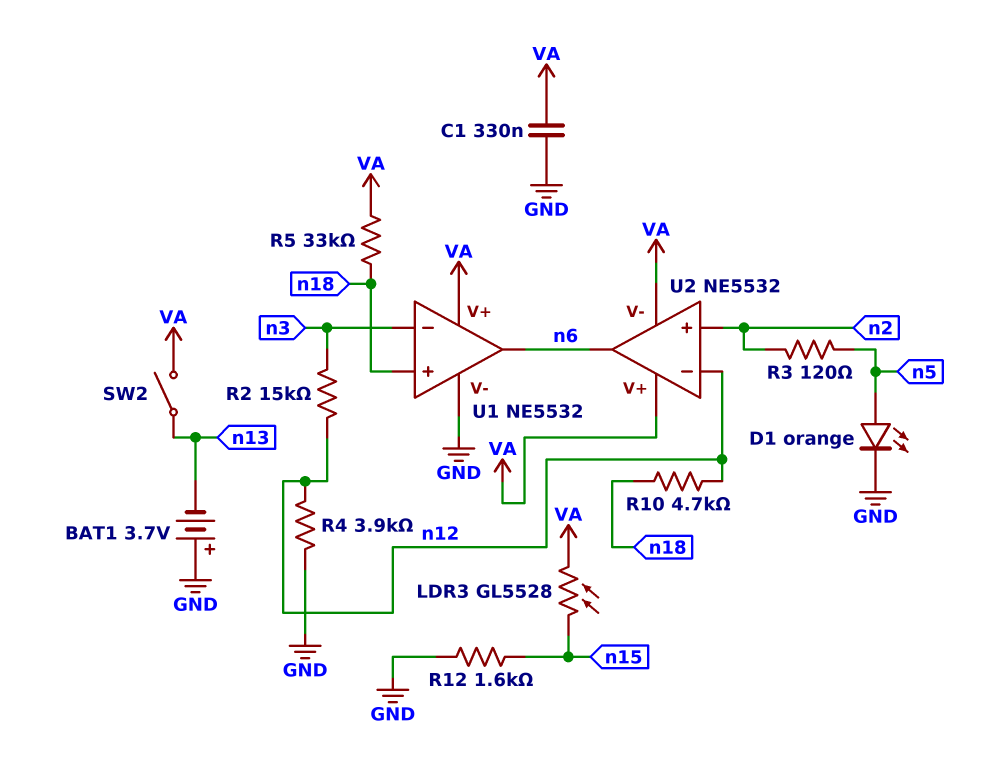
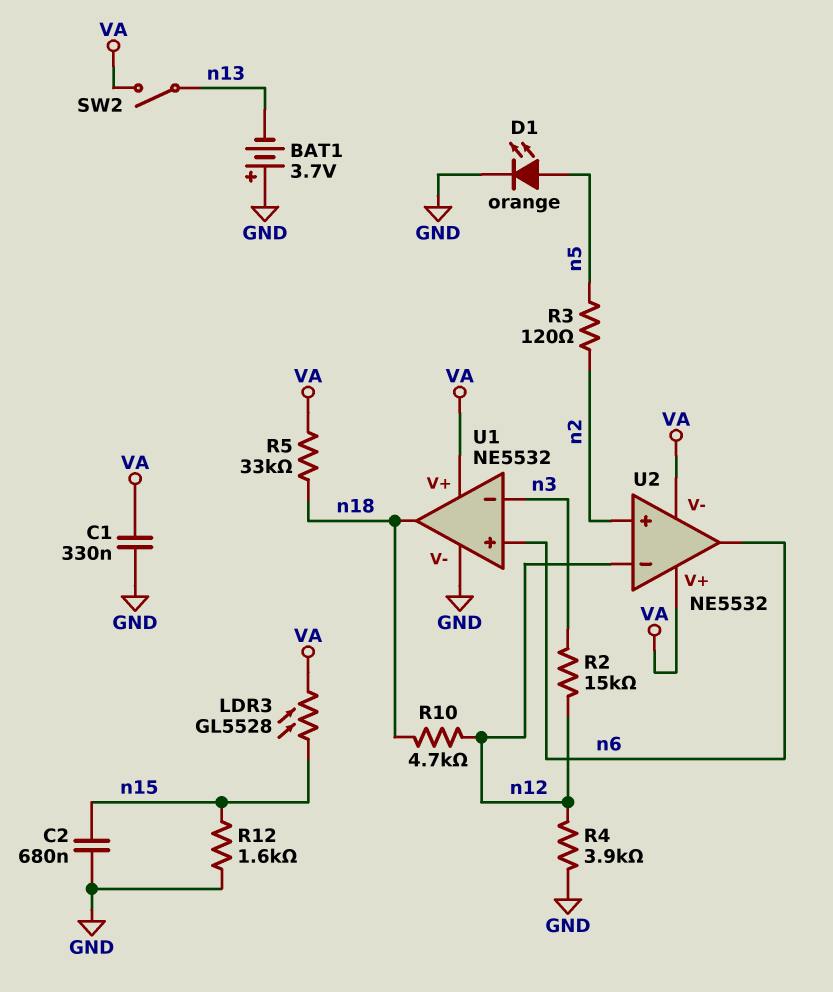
C2: none -> 680nF (GND, n15)
U1 pin in+: n18 -> n6
U1 pin out: n6 -> n18

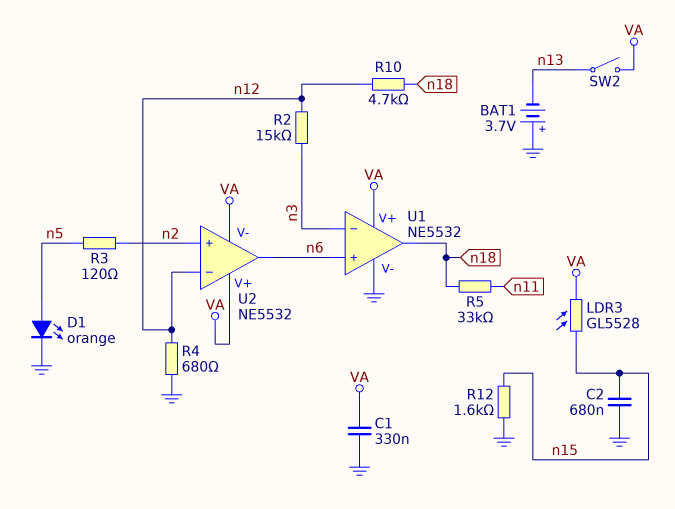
R4: 3.9k (GND, n12) -> 680 (GND, n12)
R5: 33k (VA, n18) -> 33k (n11, n18)

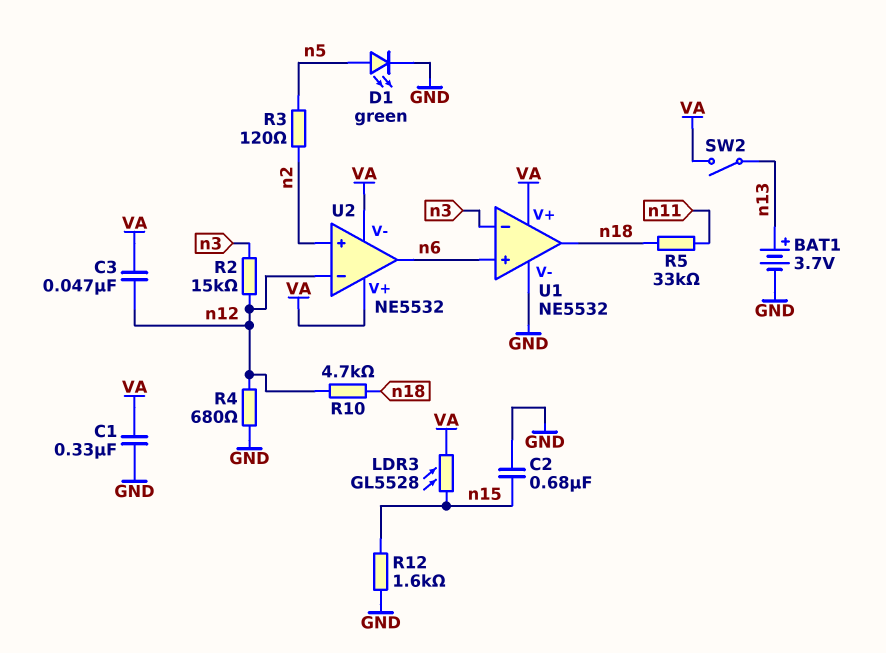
BAT1: 3.7V (plus GND, minus n13) -> 3.7V (plus n13, minus GND)
C3: none -> 47nF (VA, n12)
D1: LED orange (A n5, K GND) -> LED green (A n5, K GND)

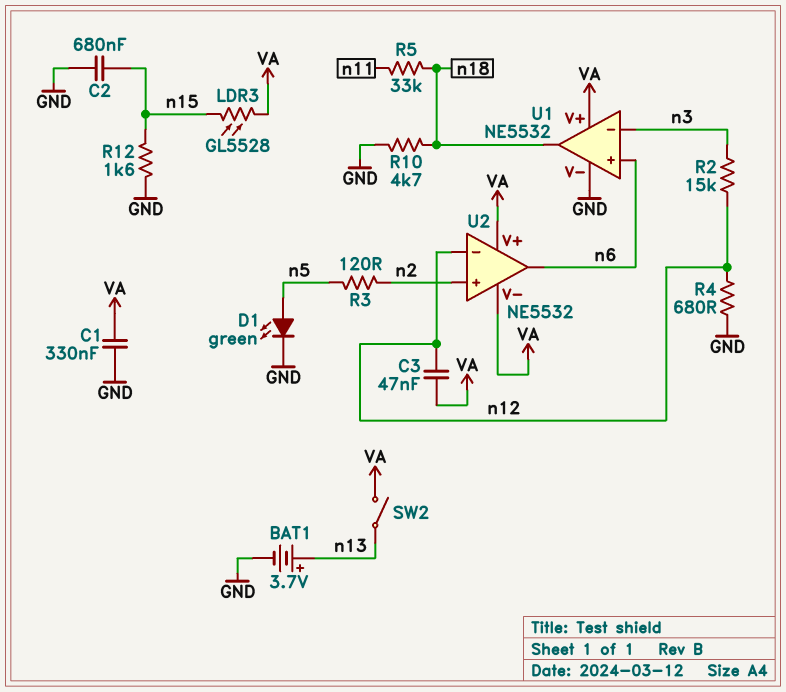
R10: 4.7k (n12, n18) -> 4.7k (GND, n18)

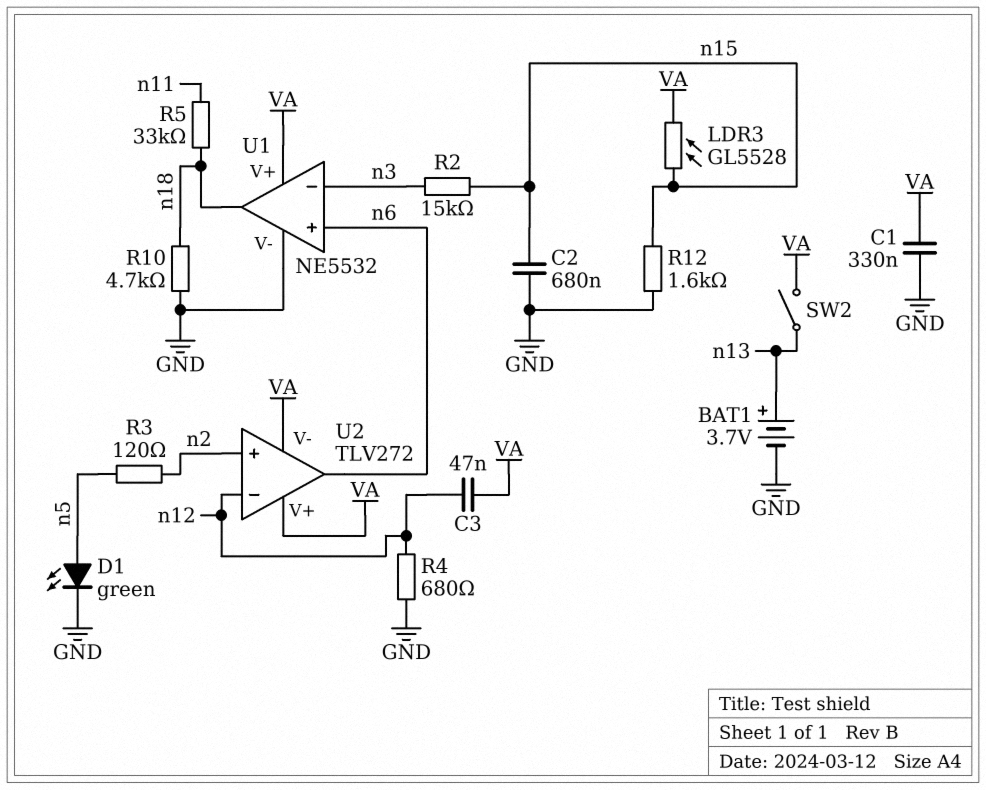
R2: 15k (n3, n12) -> 15k (n3, n15)
U2: NE5532 -> TLV272

